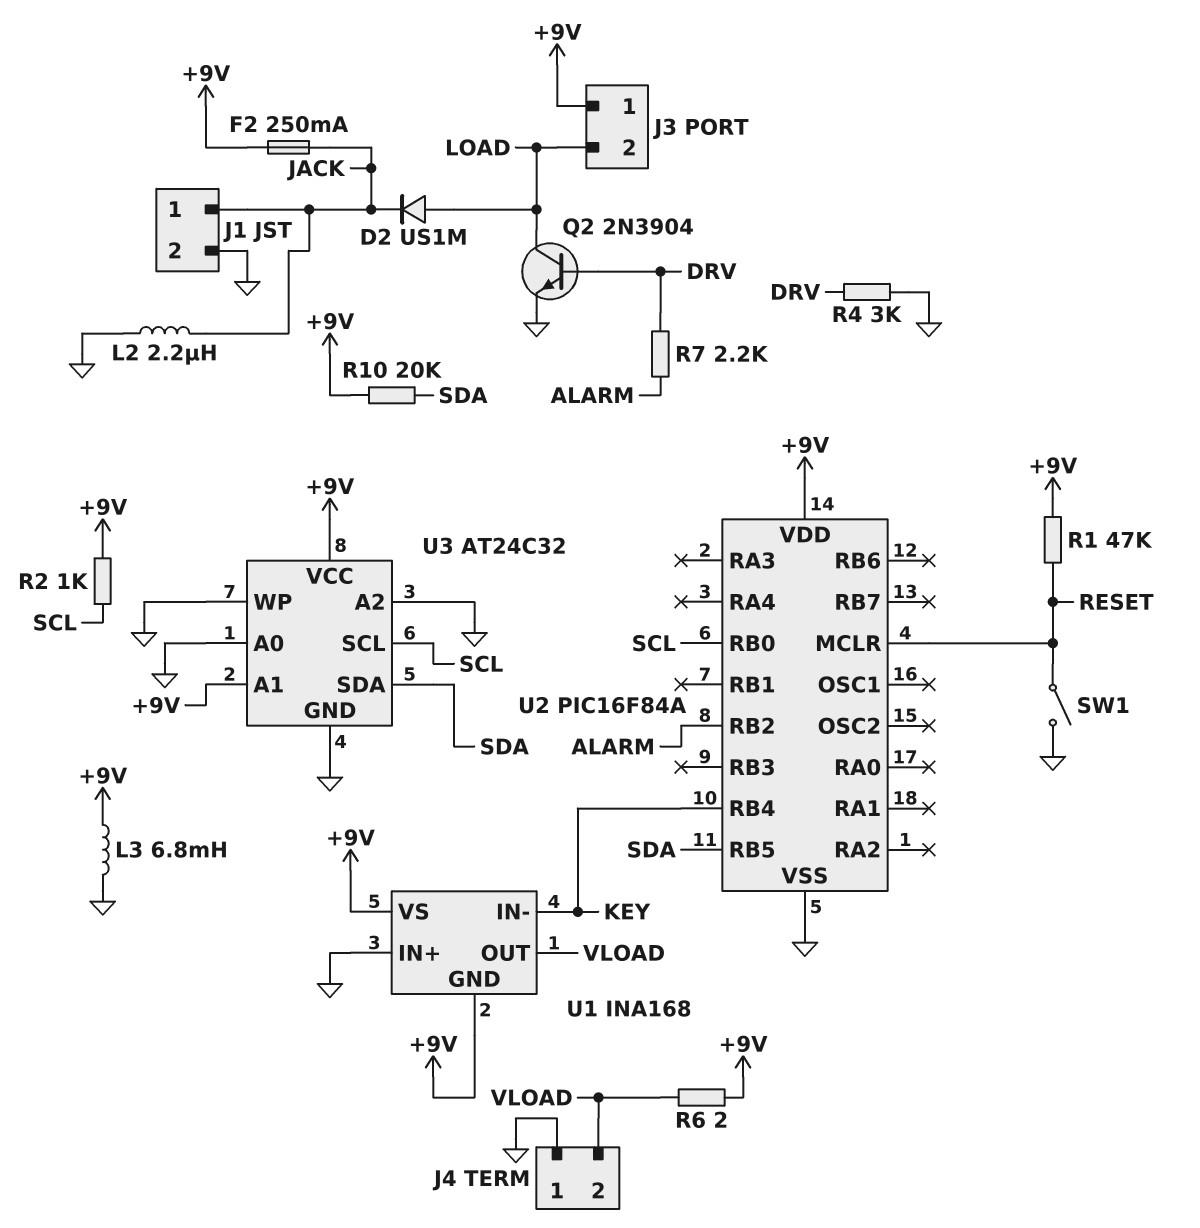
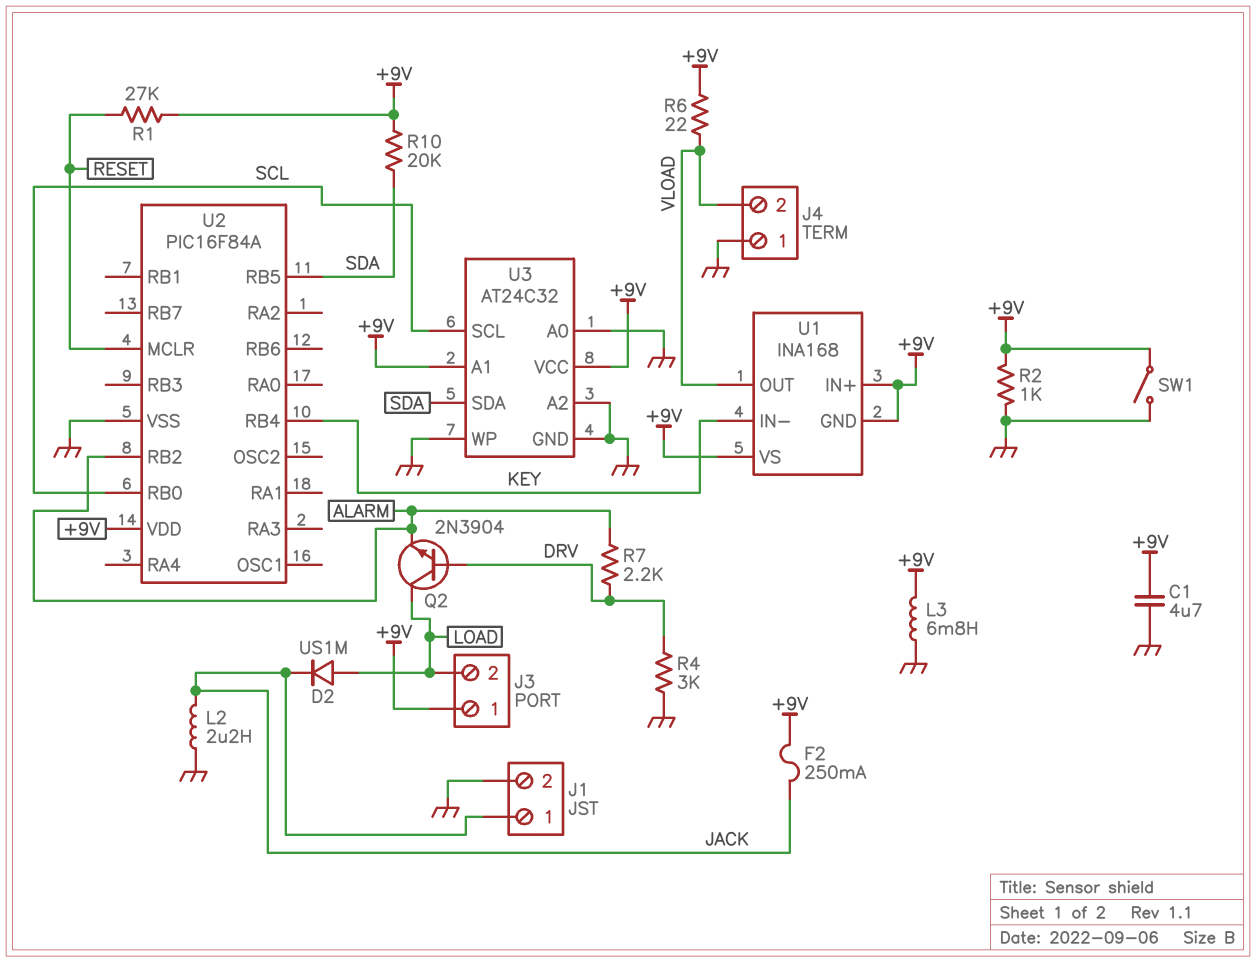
C1: none -> 4.7uF (+9V, GND)
Q2: NPN 2N3904 (B DRV, C LOAD, E GND) -> NPN 2N3904 (B DRV, C LOAD, E ALARM)
R1: 47k (+9V, RESET) -> 27k (+9V, RESET)
R2: 1k (+9V, SCL) -> 1k (+9V, GND)
R6: 2 (+9V, VLOAD) -> 22 (+9V, VLOAD)
SW1: switch (GND, RESET) -> switch (+9V, GND)
U1 pin IN+: GND -> +9V

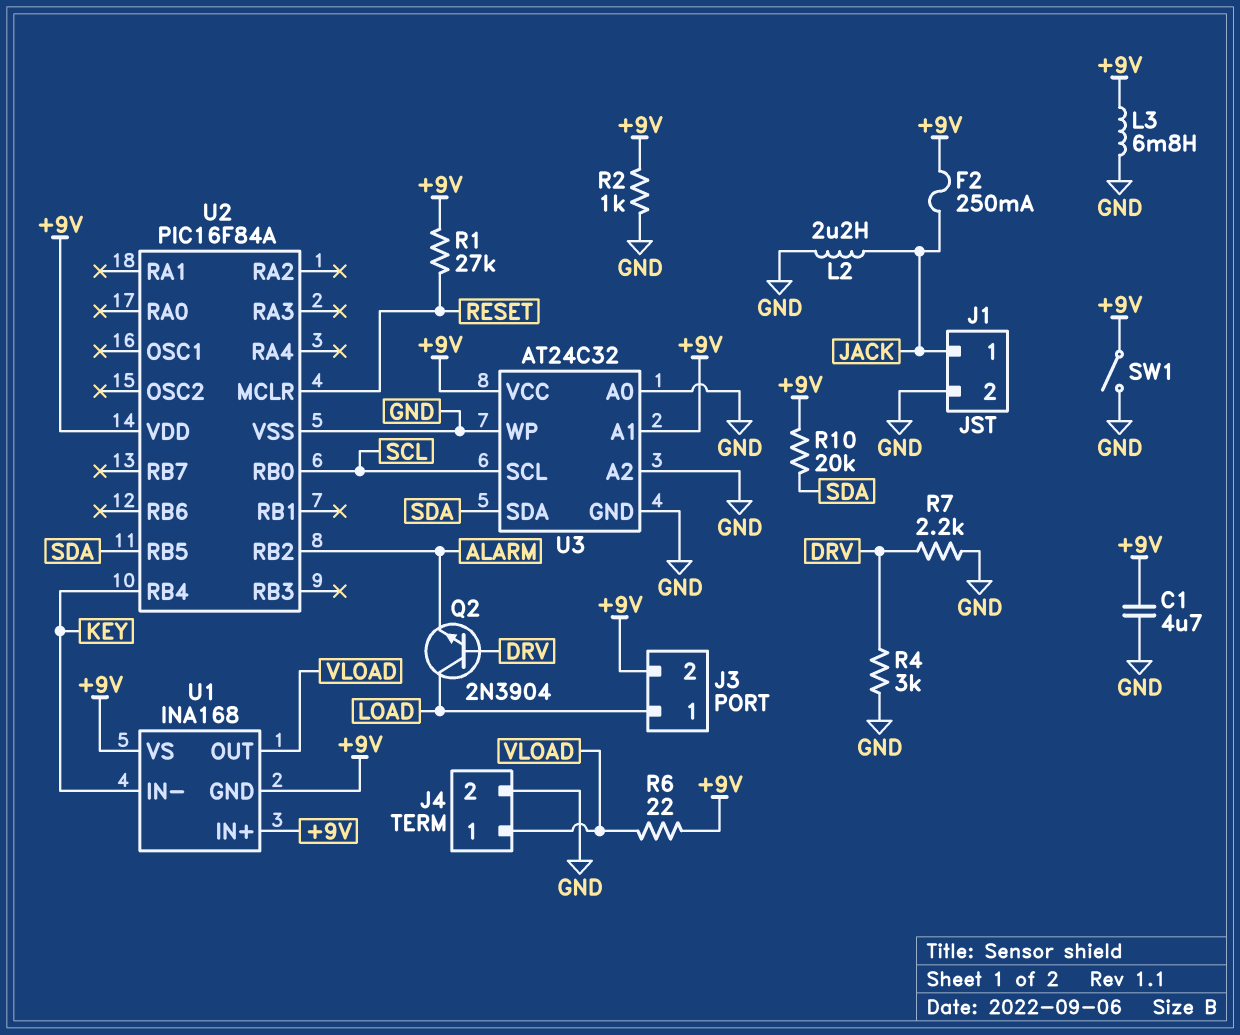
D2: diode US1M (A LOAD, K JACK) -> none
J3 pin 1: +9V -> LOAD
J3 pin 2: LOAD -> +9V
J4 pin 1: GND -> VLOAD
J4 pin 2: VLOAD -> GND
R7: 2.2k (ALARM, DRV) -> 2.2k (DRV, GND)

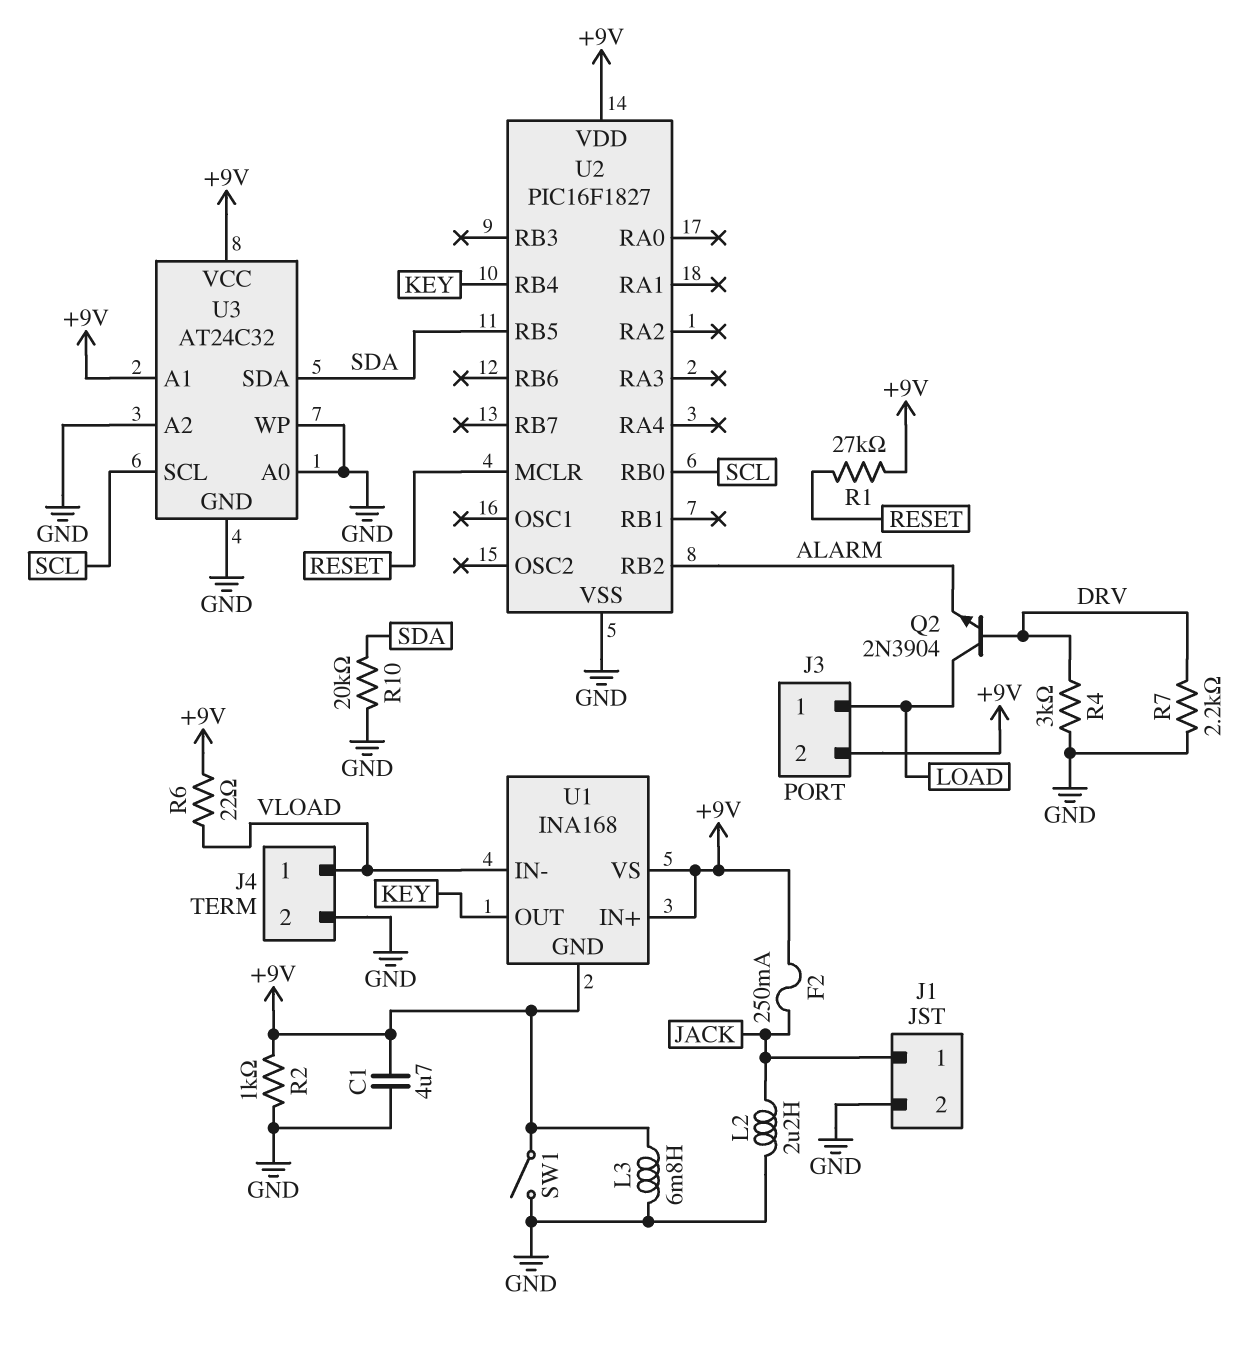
R10: 20k (+9V, SDA) -> 20k (GND, SDA)
U1 pin IN-: KEY -> VLOAD
U1 pin OUT: VLOAD -> KEY
U2: PIC16F84A -> PIC16F1827

